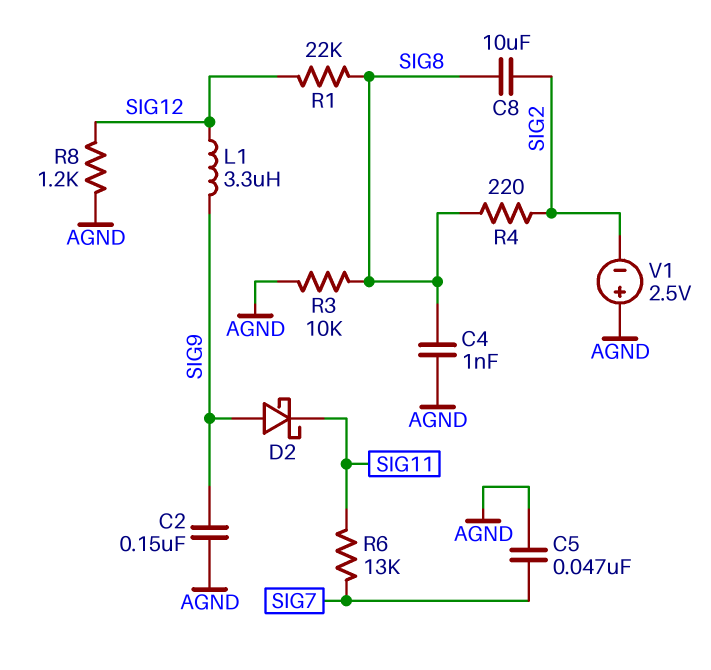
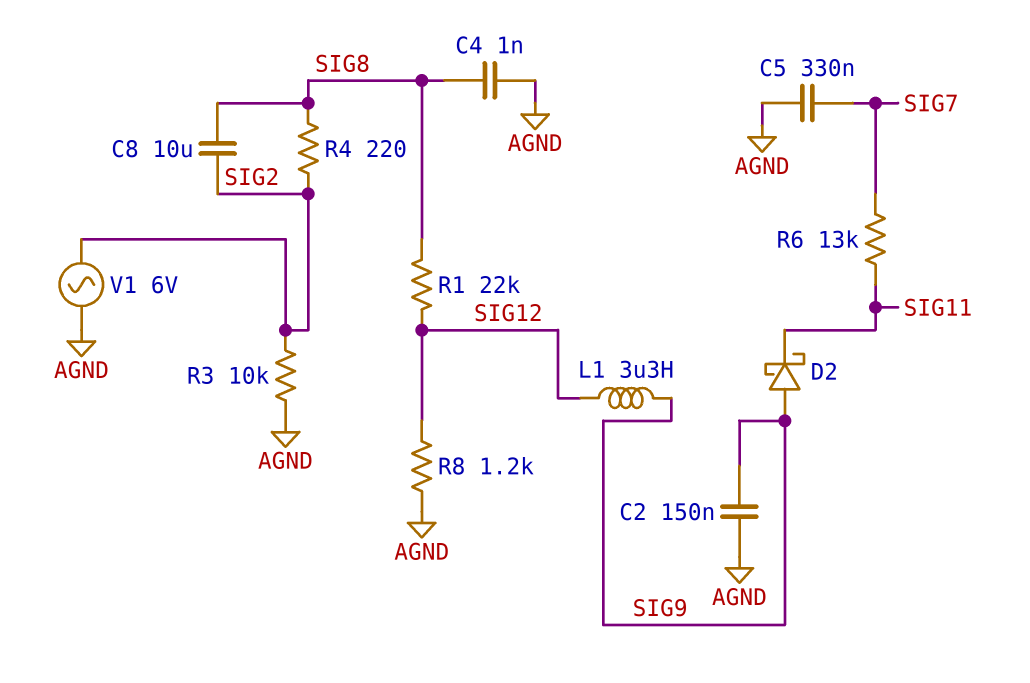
C5: 47nF (AGND, SIG7) -> 330nF (AGND, SIG7)
R3: 10k (AGND, SIG8) -> 10k (AGND, SIG2)
V1: 2.5V (plus AGND, minus SIG2) -> AC 6V (AGND, SIG2)

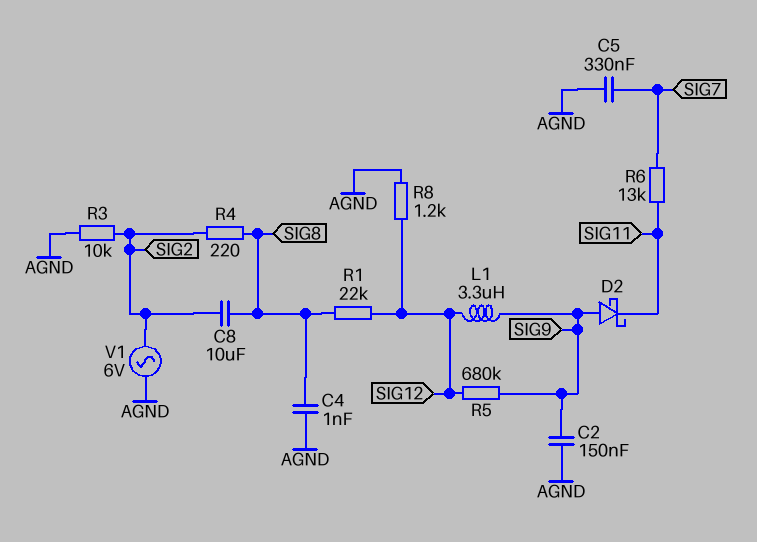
R5: none -> 680k (SIG9, SIG12)

